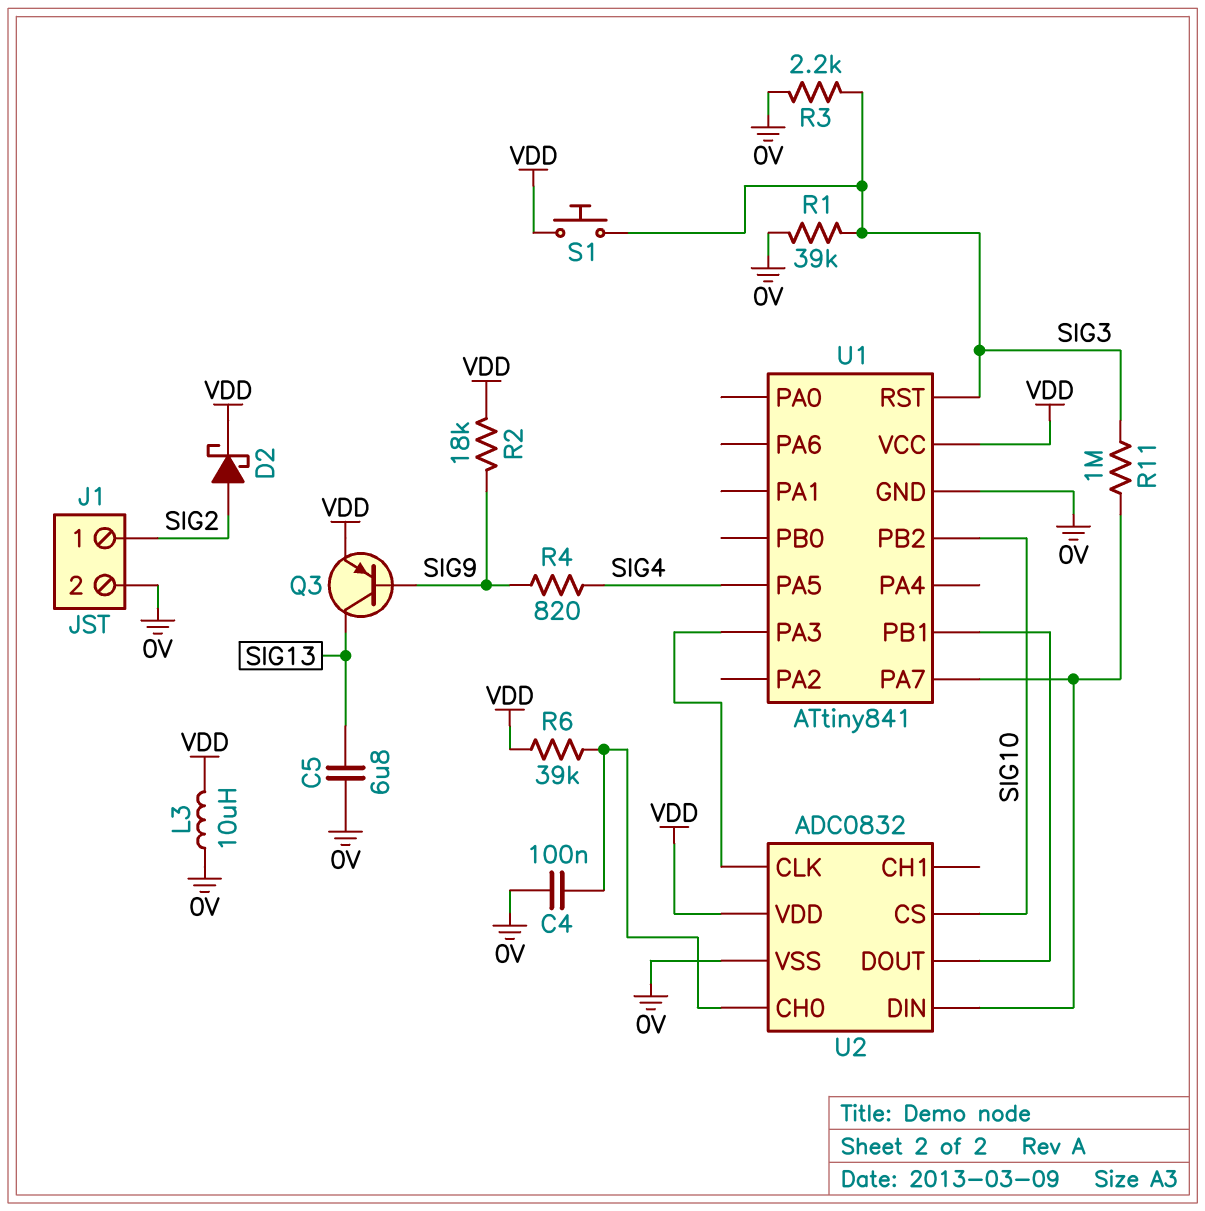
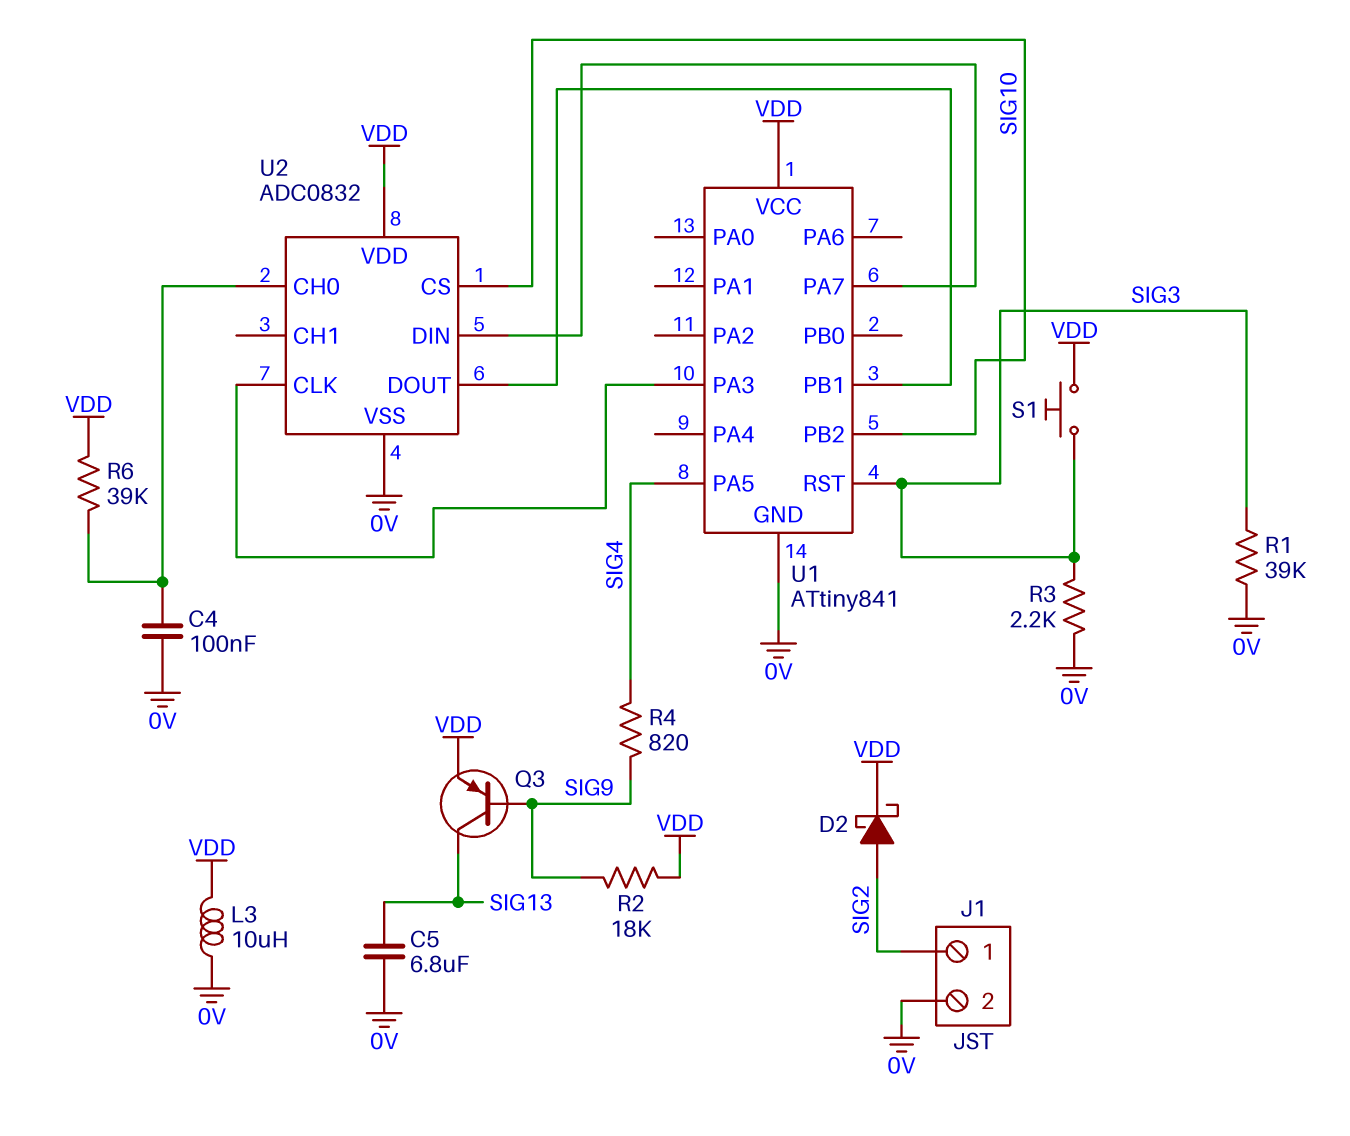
R11: 1M (SIG3, U1/PA7) -> none

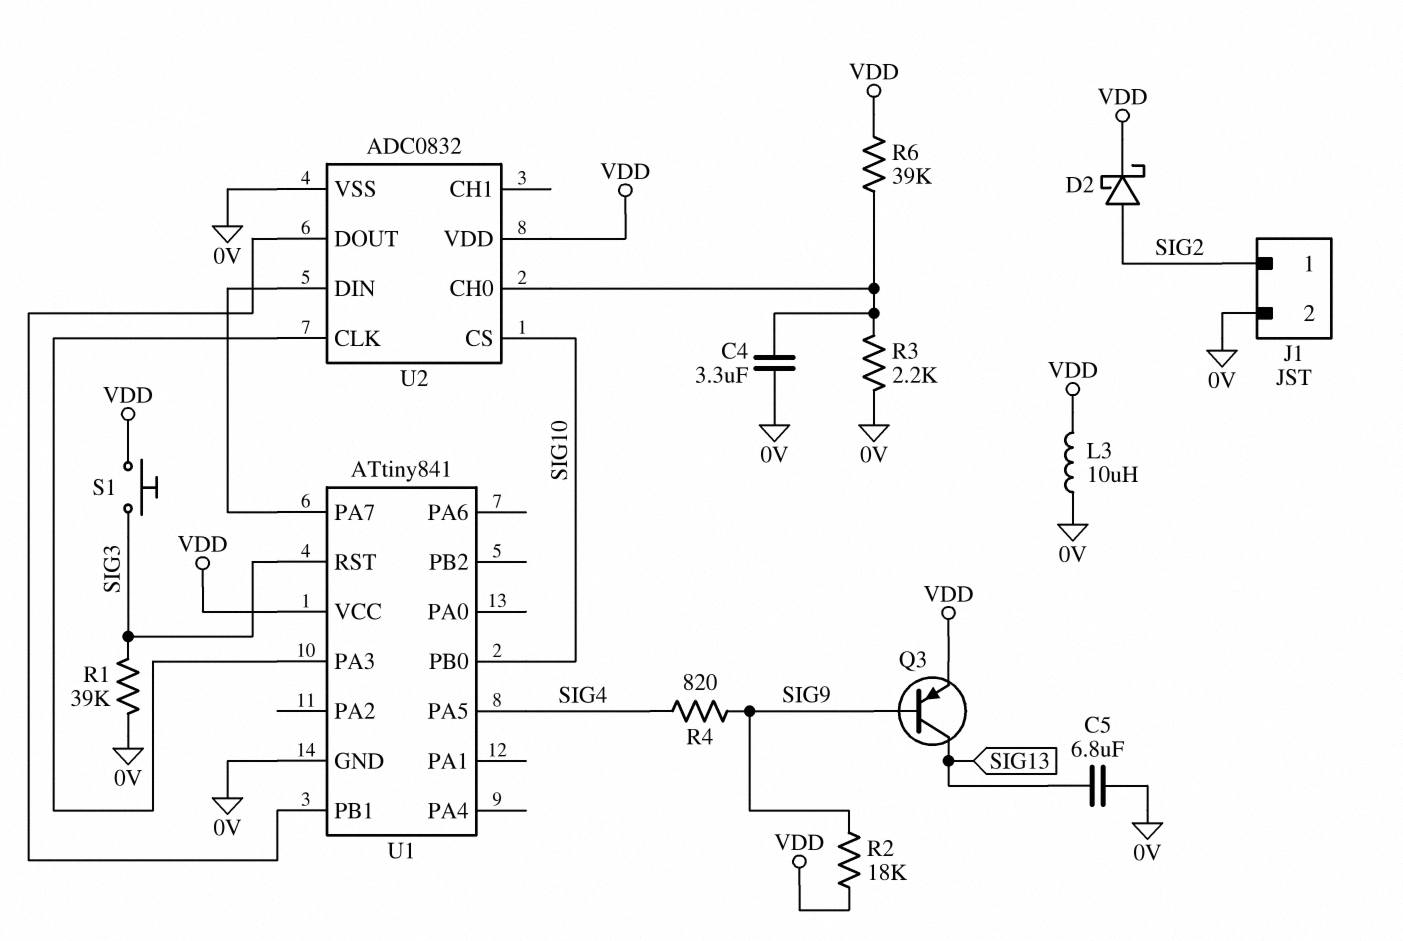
C4: 100nF (0V, U2/CH0) -> 3.3uF (0V, U2/CH0)
R3: 2.2k (0V, SIG3) -> 2.2k (0V, U2/CH0)
U1 pin PB0: none -> SIG10
U1 pin PB2: SIG10 -> none

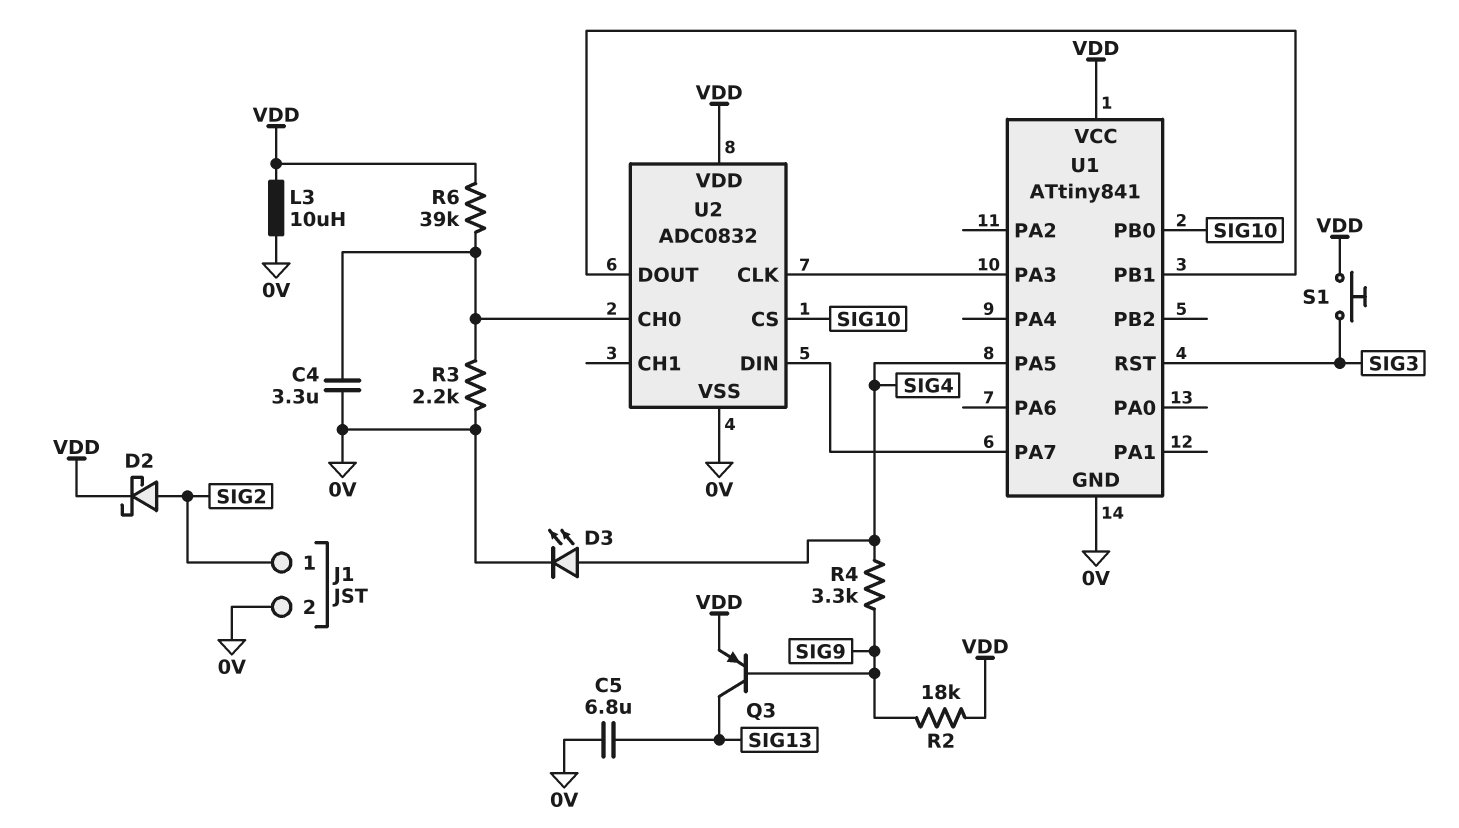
D3: none -> LED (A SIG4, K 0V)
R1: 39k (0V, SIG3) -> none
R4: 820 (SIG4, SIG9) -> 3.3k (SIG4, SIG9)

